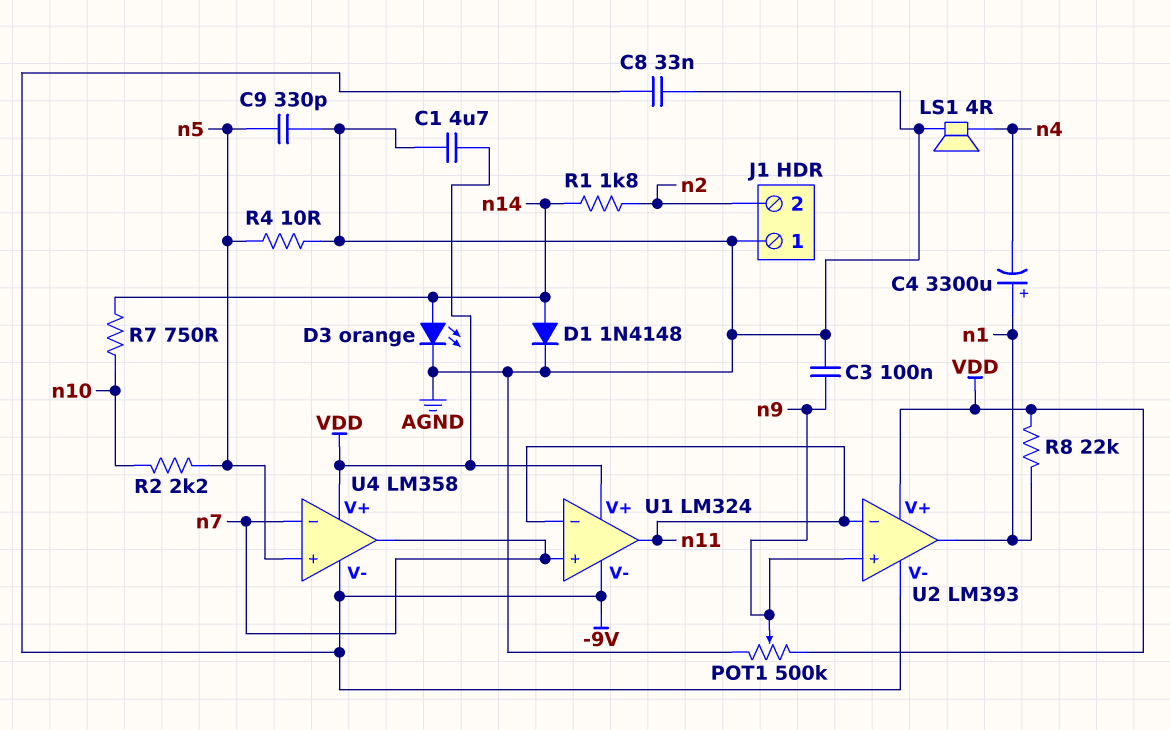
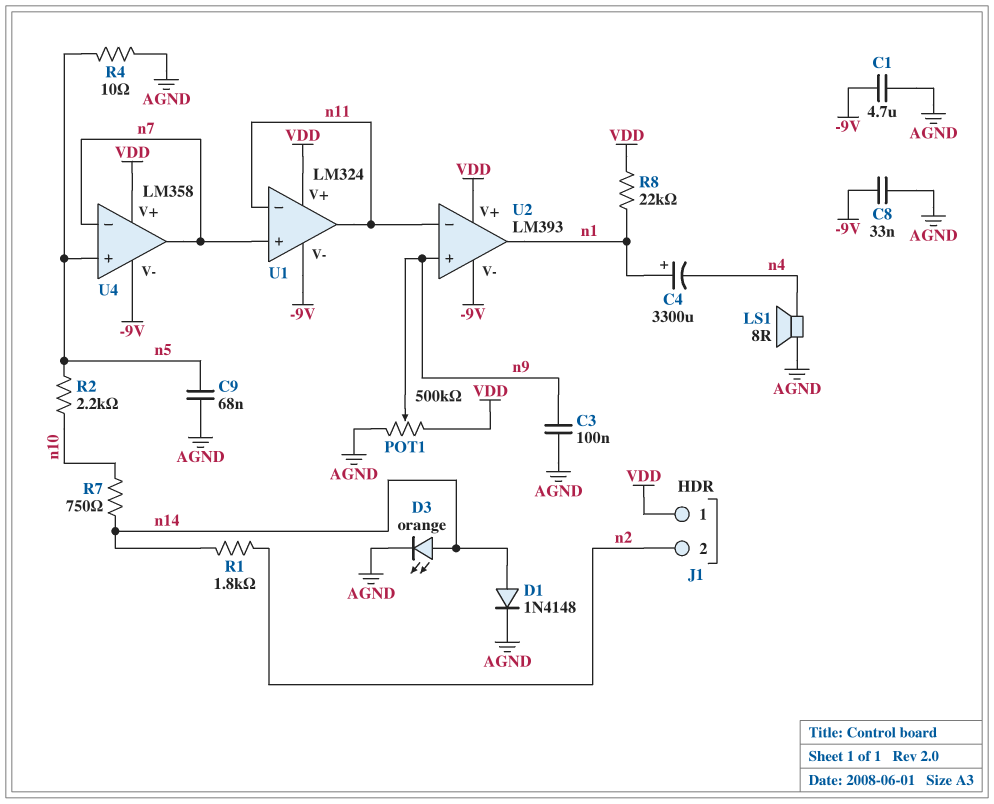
C1: 4.7uF (AGND, VDD) -> 4.7uF (-9V, AGND)
C9: 330pF (AGND, n5) -> 68nF (AGND, n5)
J1 pin 1: AGND -> VDD
LS1: speaker 4R (AGND, n4) -> speaker 8R (AGND, n4)

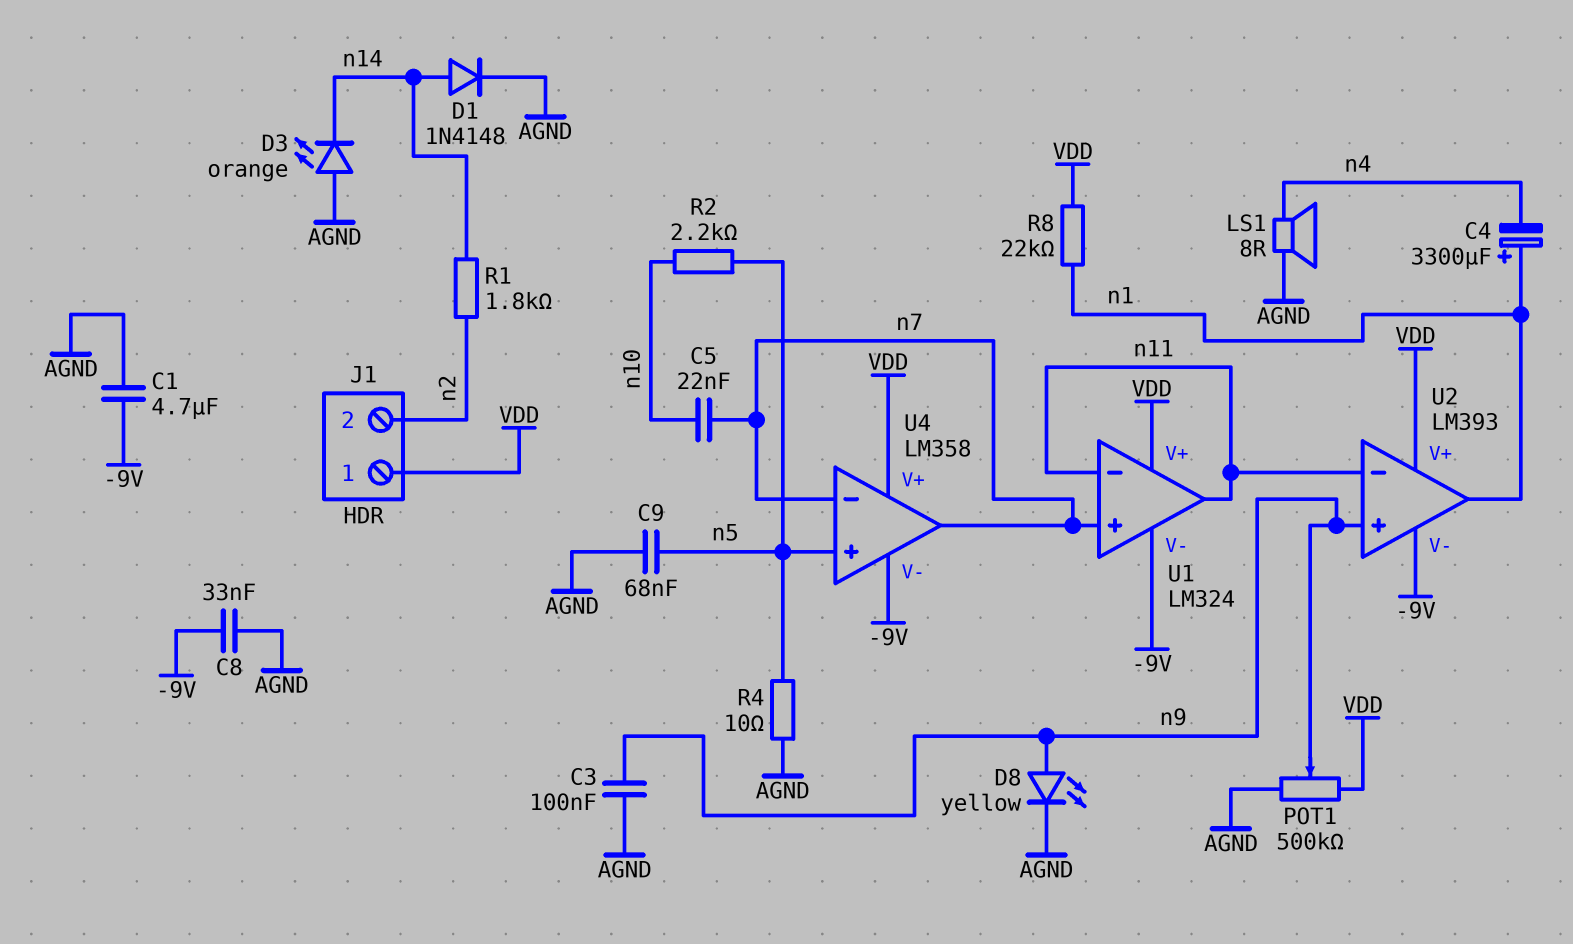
C5: none -> 22nF (n7, n10)
D3: LED orange (A n14, K AGND) -> LED orange (A AGND, K n14)
D8: none -> LED yellow (A n9, K AGND)
R7: 750 (n10, n14) -> none

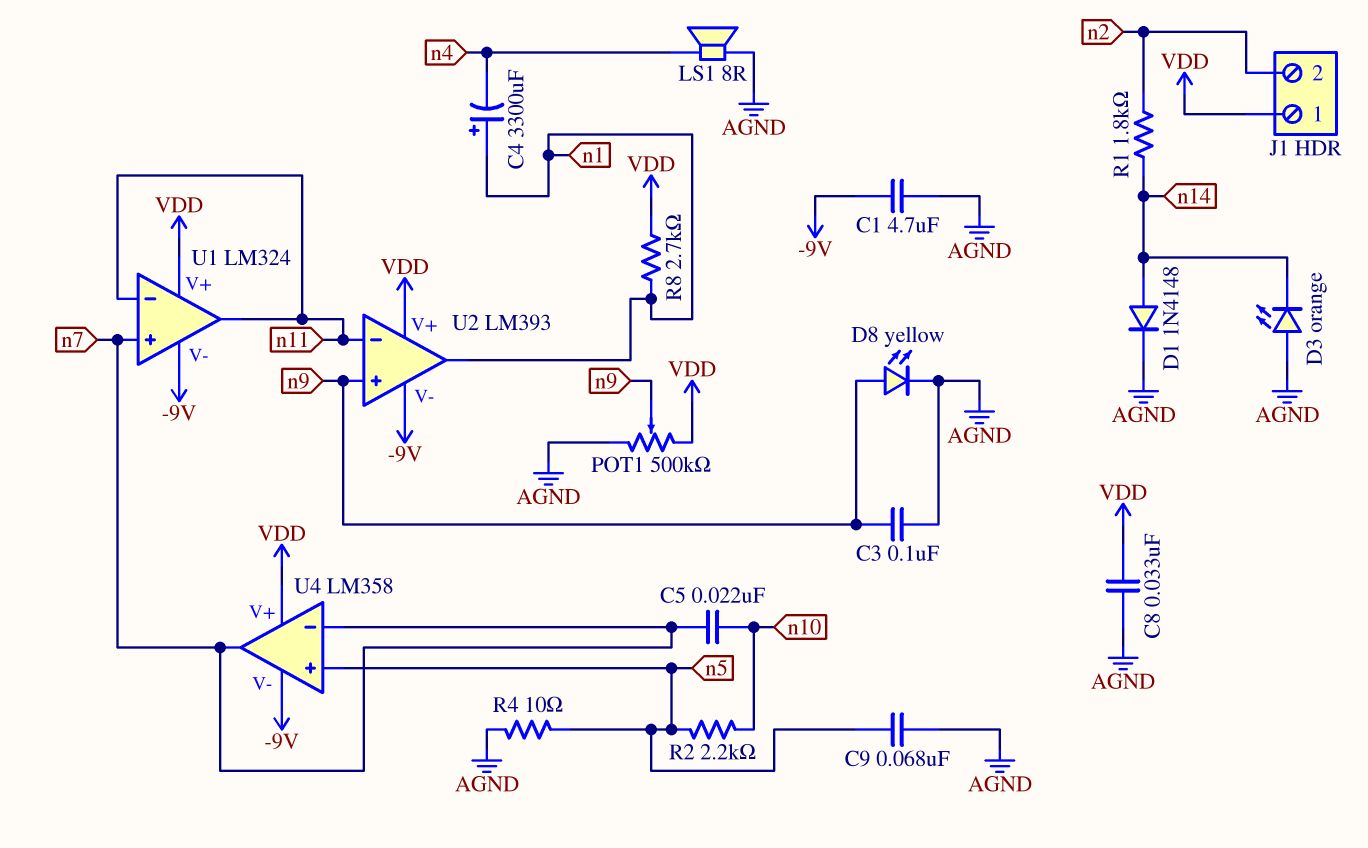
C8: 33nF (-9V, AGND) -> 33nF (AGND, VDD)
R8: 22k (VDD, n1) -> 2.7k (VDD, n1)

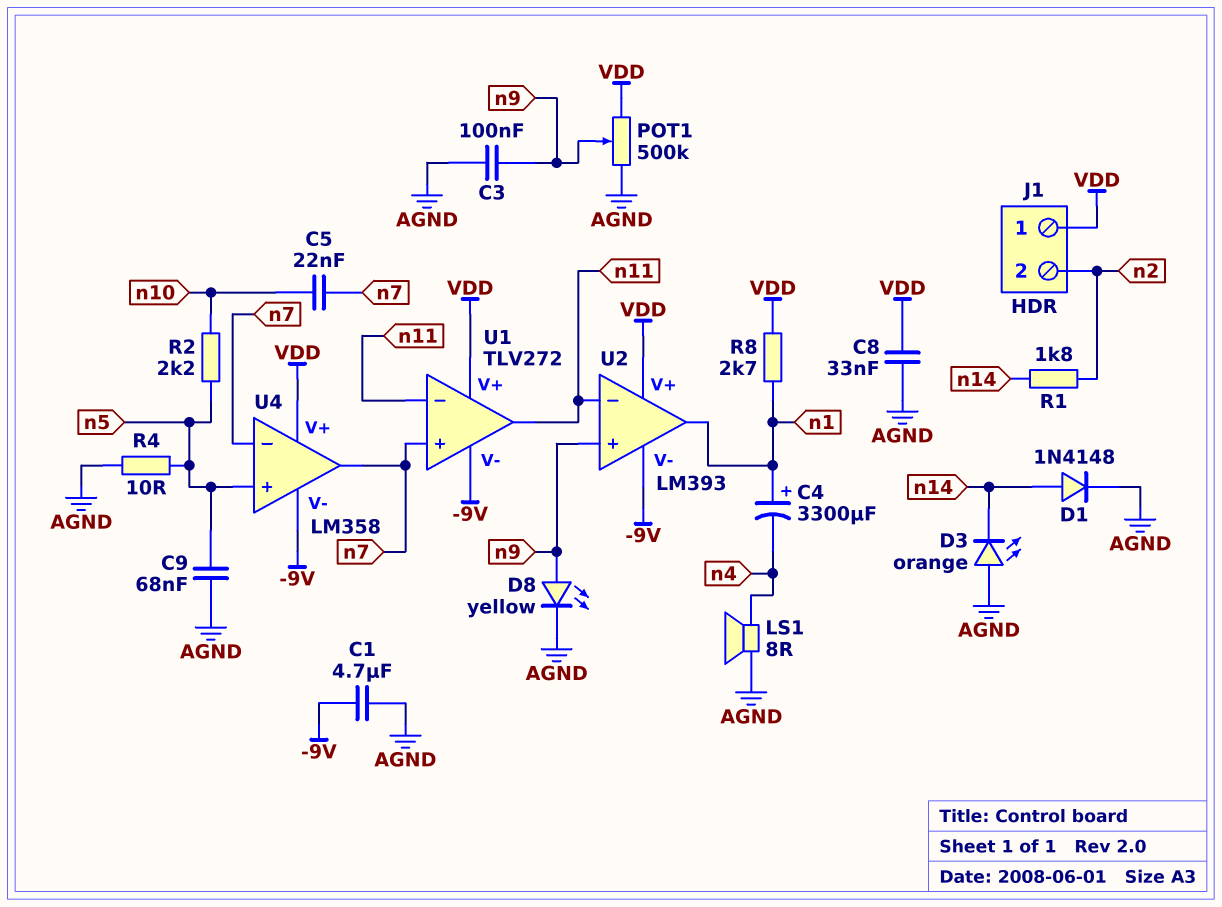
U1: LM324 -> TLV272

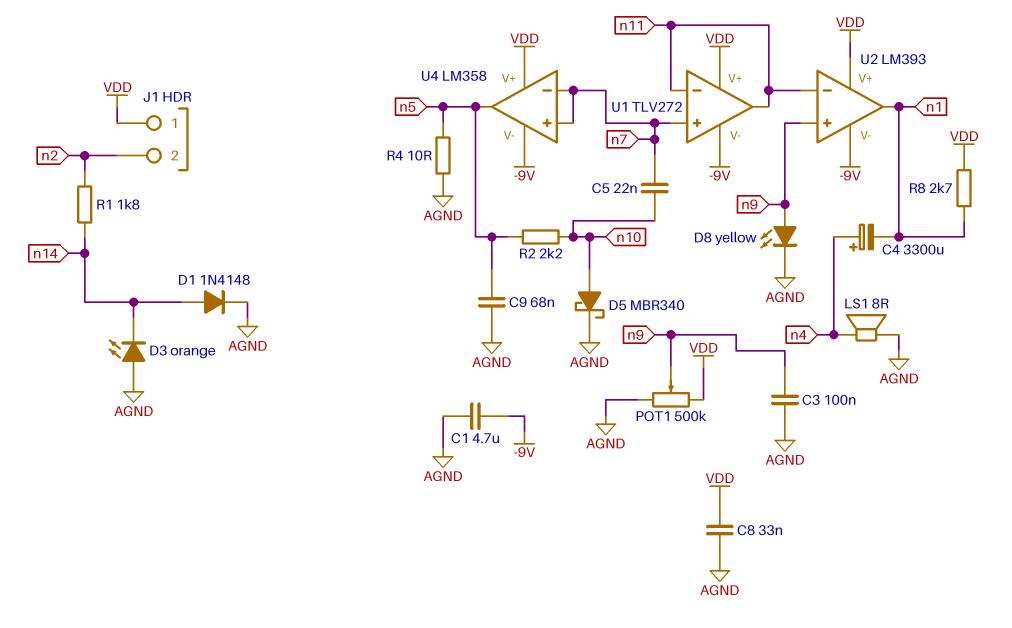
C4: 3300uF (plus n1, minus n4) -> 3300uF (plus n4, minus n1)
D5: none -> schottky MBR340 (A n10, K AGND)
U4 pin in+: n5 -> n7
U4 pin out: n7 -> n5

